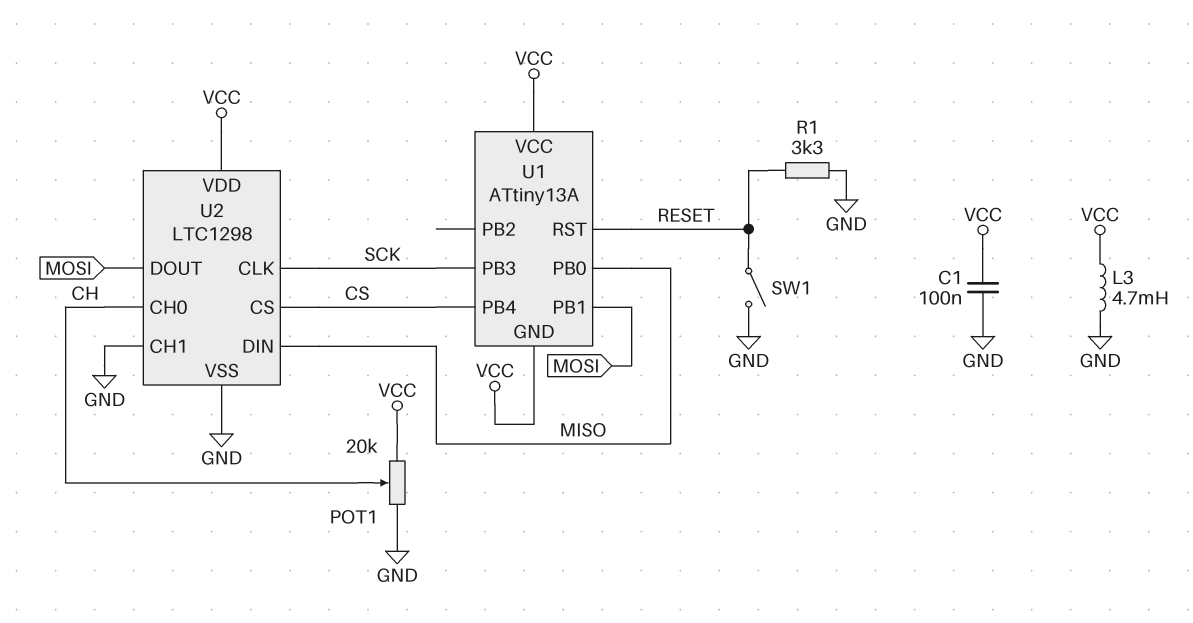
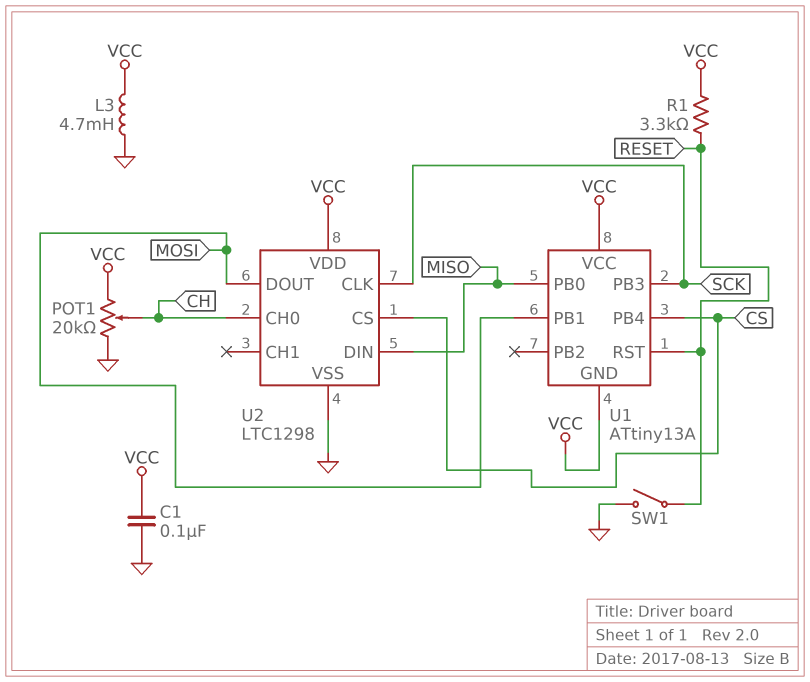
R1: 3.3k (GND, RESET) -> 3.3k (RESET, VCC)
U2 pin CH1: GND -> none

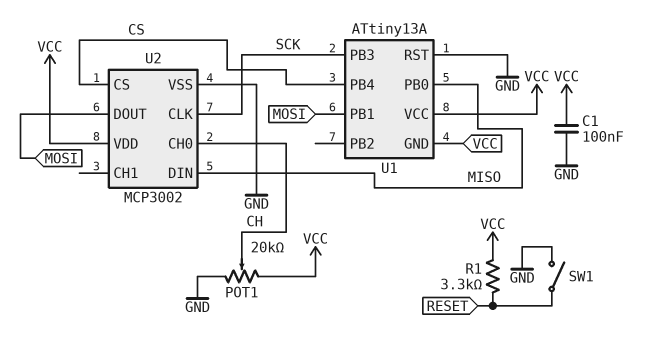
L3: 4.7mH (GND, VCC) -> none
U1 pin RST: RESET -> GND
U2: LTC1298 -> MCP3002

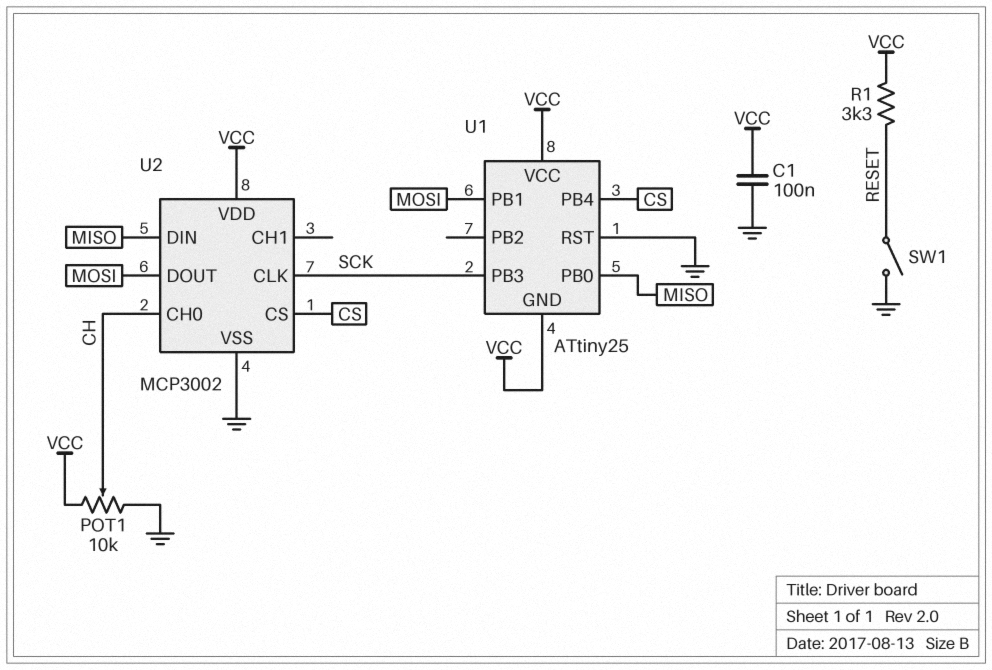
POT1: 20k (GND, VCC, wiper CH) -> 10k (GND, VCC, wiper CH)
U1: ATtiny13A -> ATtiny25

